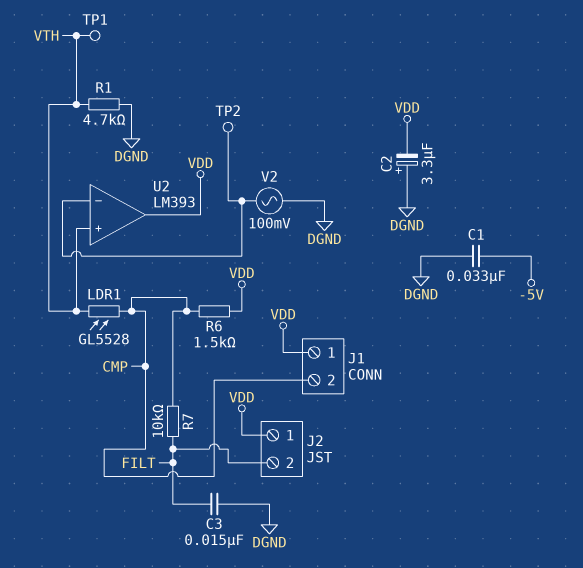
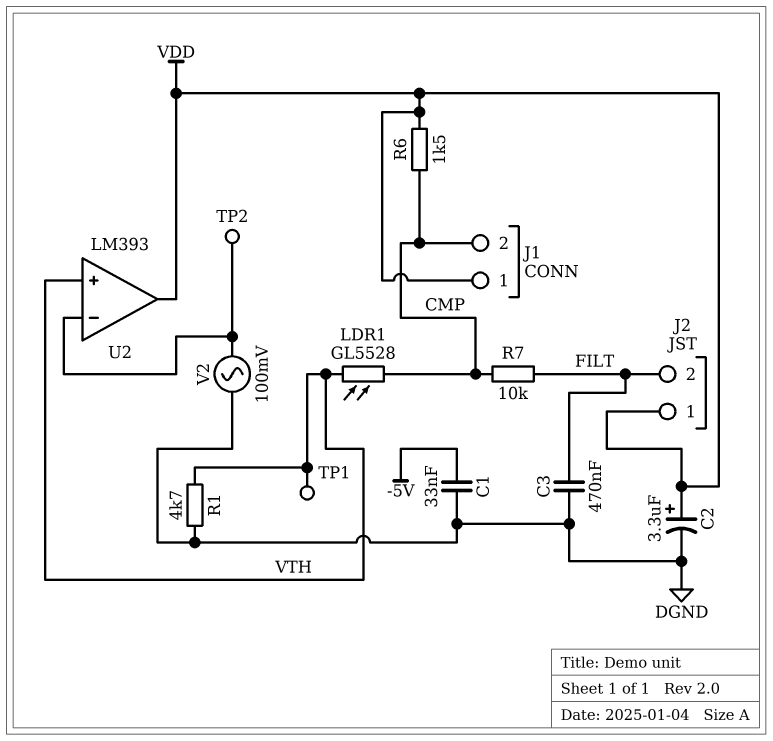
C2: 3.3uF (plus DGND, minus VDD) -> 3.3uF (plus VDD, minus DGND)
C3: 15nF (DGND, FILT) -> 470nF (DGND, FILT)

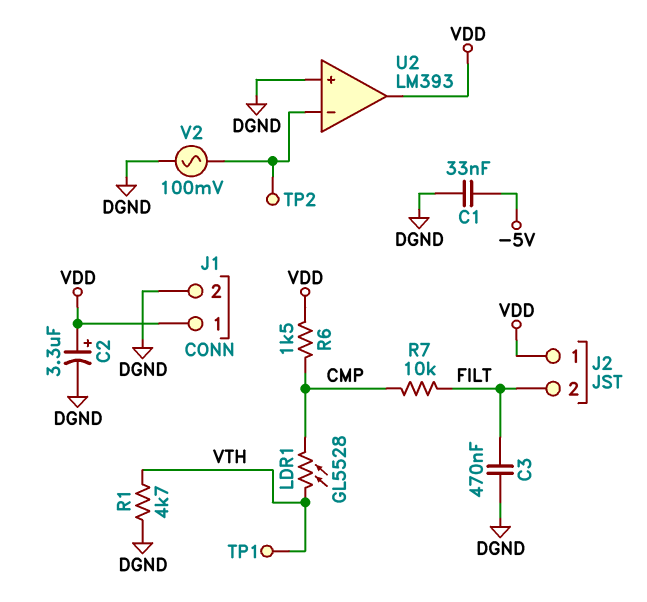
J1 pin 2: CMP -> DGND
U2 pin in+: VTH -> DGND

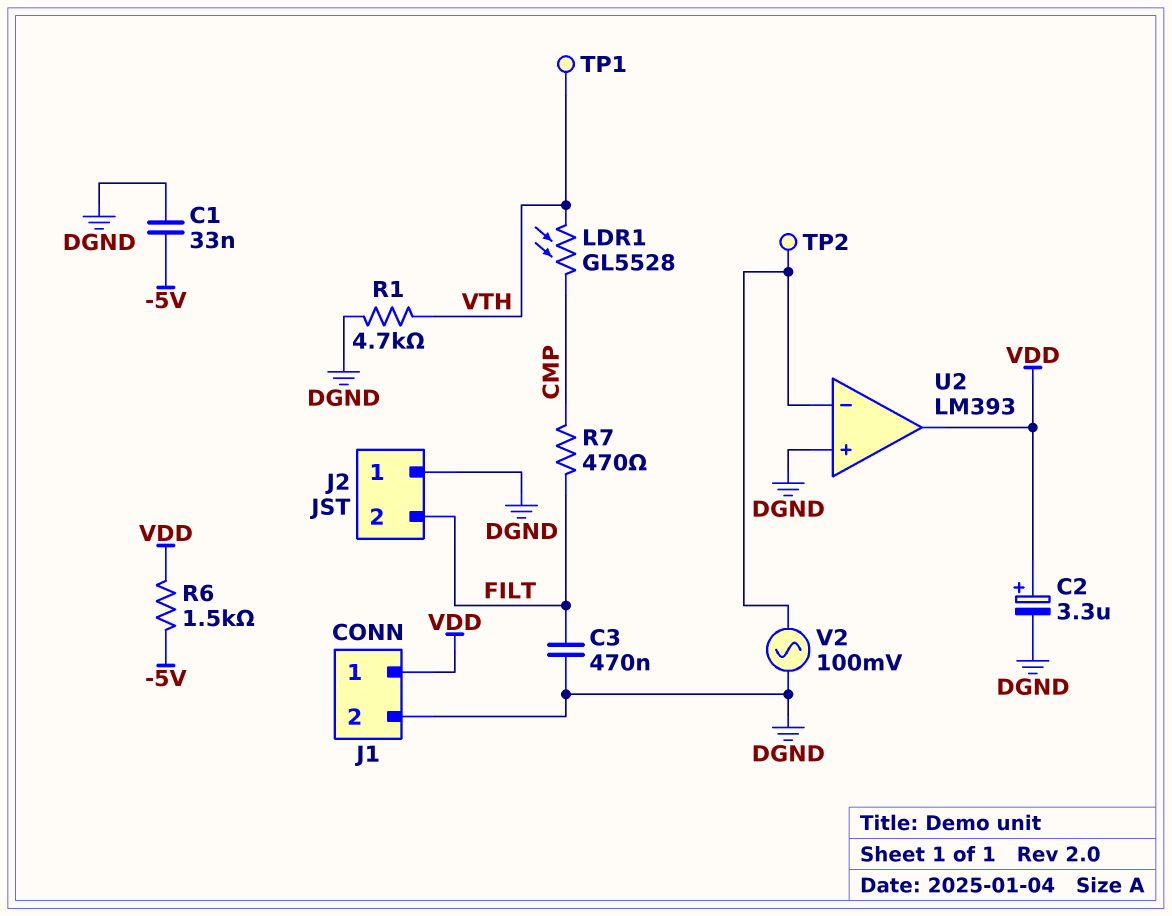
J2 pin 1: VDD -> DGND
R6: 1.5k (CMP, VDD) -> 1.5k (-5V, VDD)
R7: 10k (CMP, FILT) -> 470 (CMP, FILT)

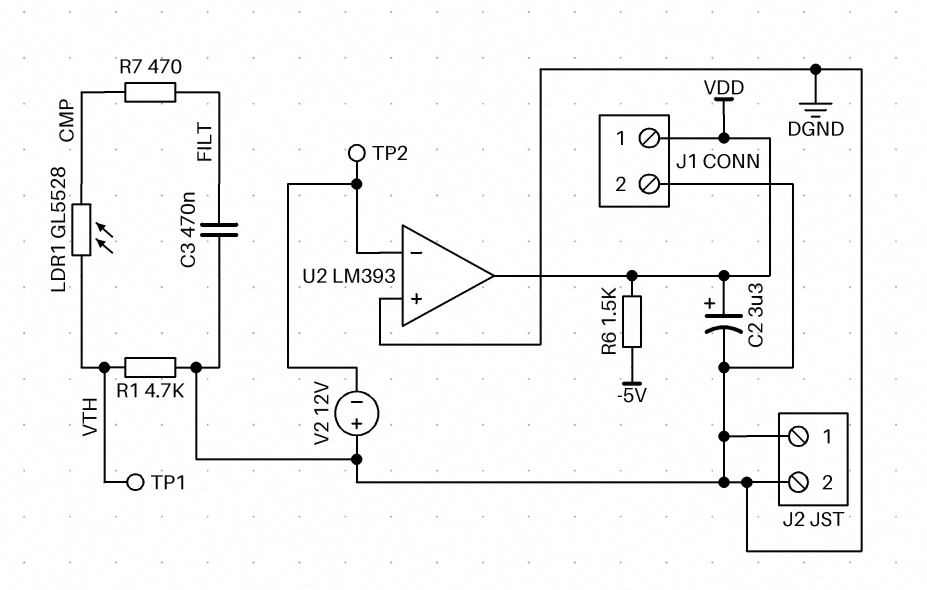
C1: 33nF (-5V, DGND) -> none
J2 pin 2: FILT -> DGND
V2: AC 100mV (DGND, U2/in-) -> 12V (plus DGND, minus U2/in-)

